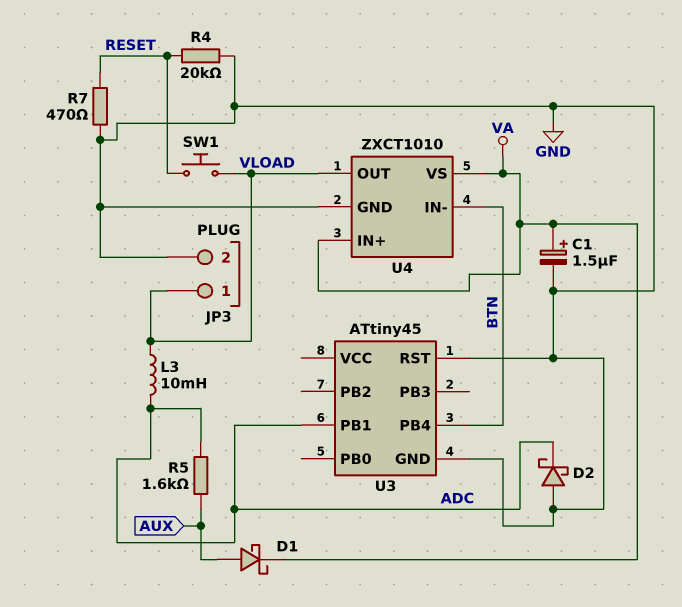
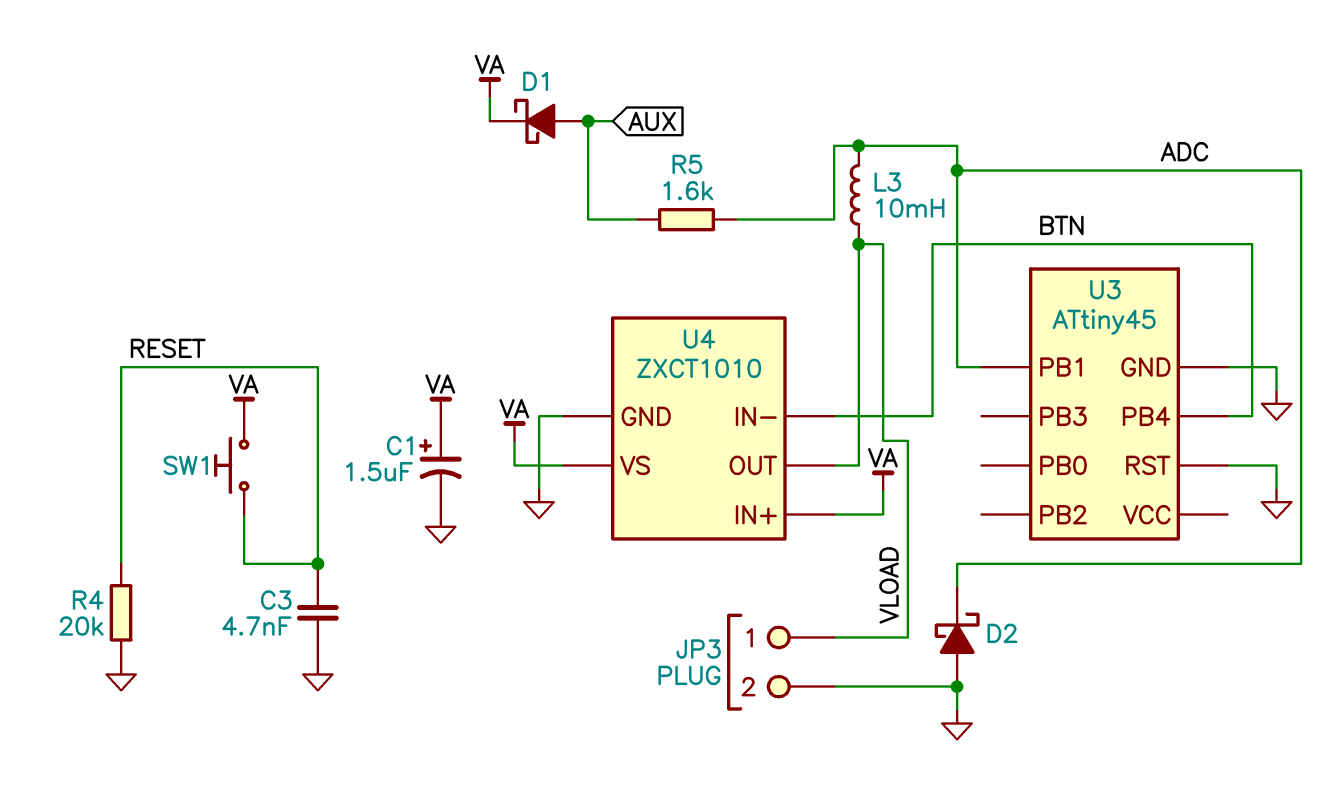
C3: none -> 4.7nF (GND, RESET)
R7: 470 (GND, RESET) -> none
SW1: button (RESET, VLOAD) -> button (RESET, VA)

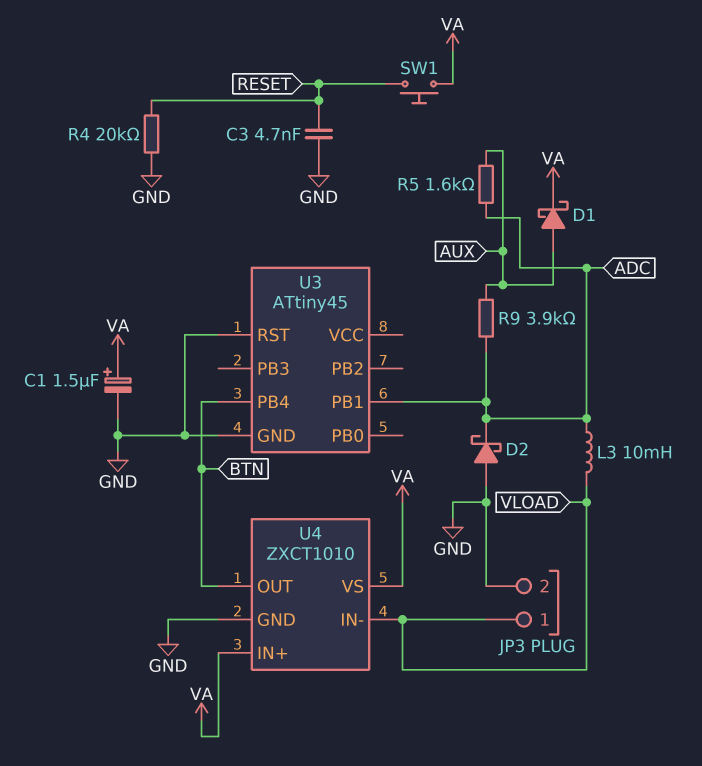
R9: none -> 3.9k (ADC, AUX)
U4 pin IN-: BTN -> VLOAD
U4 pin OUT: VLOAD -> BTN

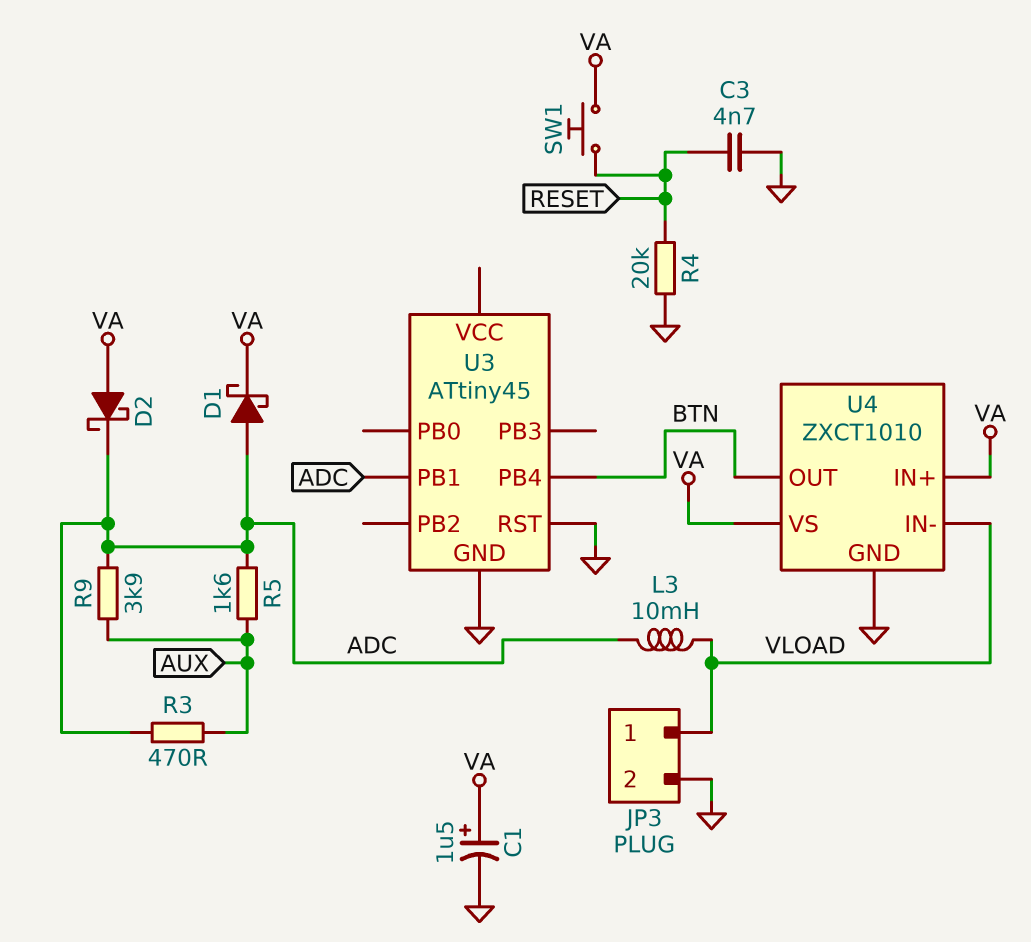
D1: schottky (A AUX, K VA) -> schottky (A ADC, K VA)
D2: schottky (A GND, K ADC) -> schottky (A VA, K ADC)
R3: none -> 470 (ADC, AUX)

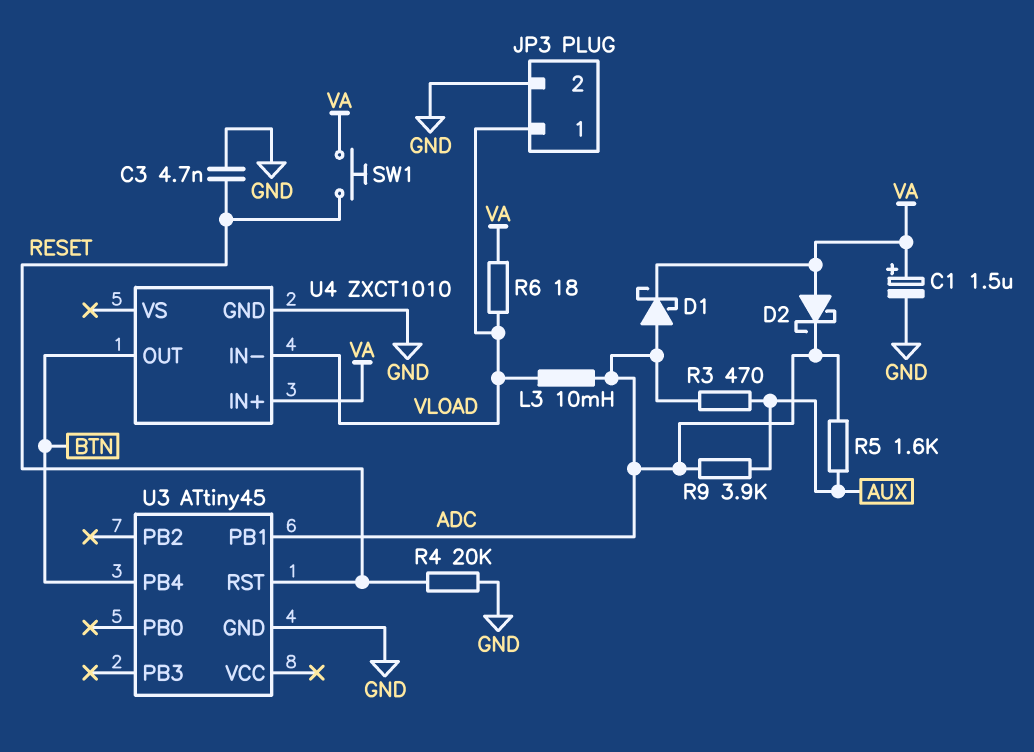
R6: none -> 18 (VA, VLOAD)
U3 pin RST: GND -> RESET
U4 pin VS: VA -> none

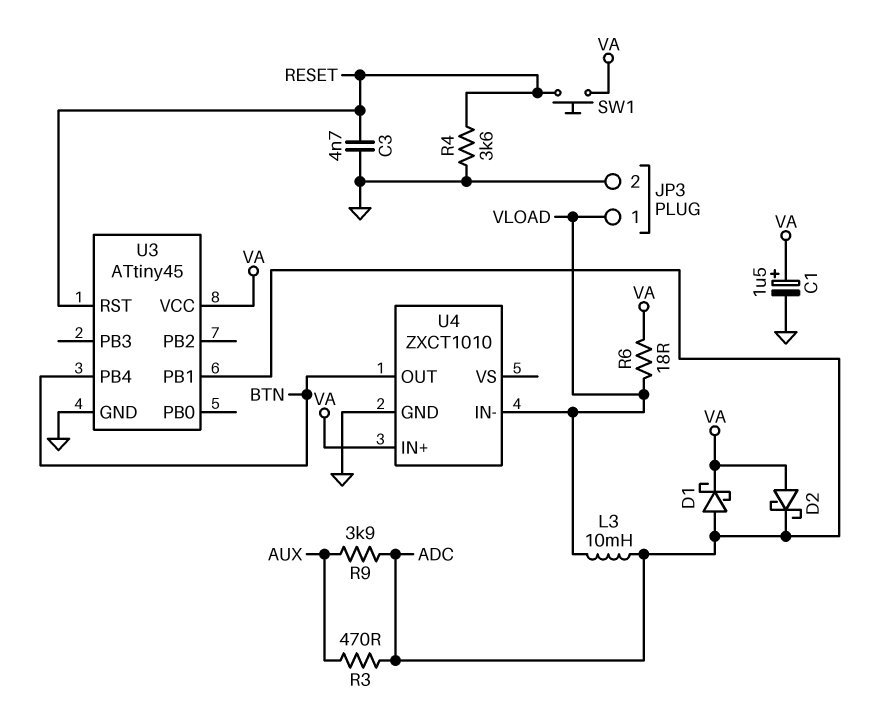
R4: 20k (GND, RESET) -> 3.6k (GND, RESET)
R5: 1.6k (ADC, AUX) -> none
U3 pin VCC: none -> VA

